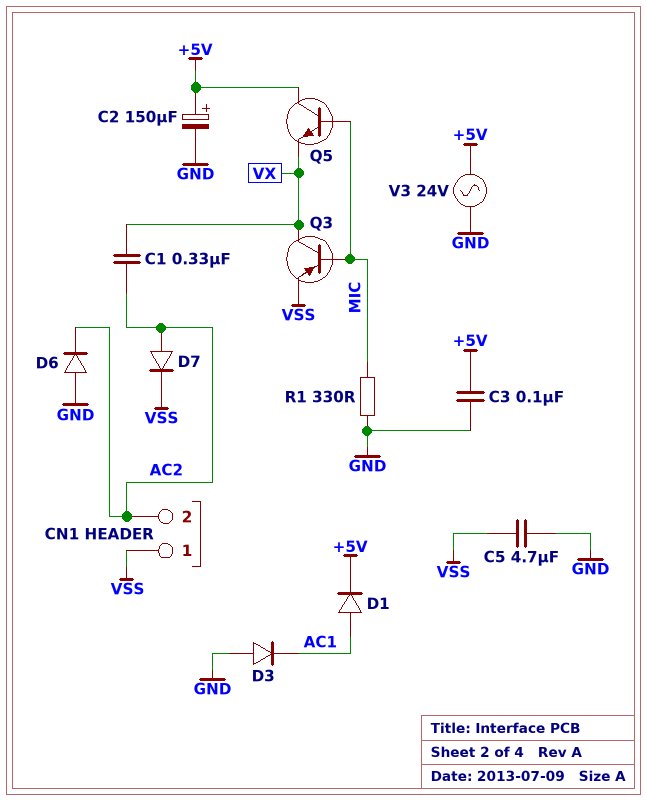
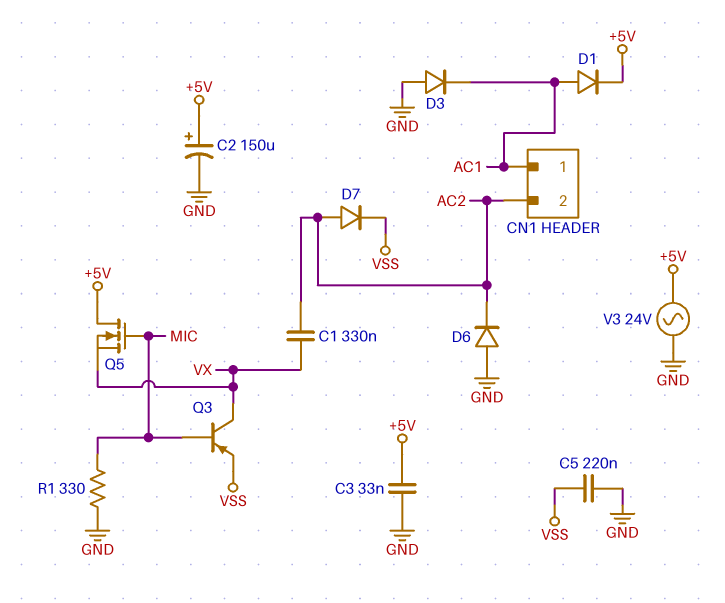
C3: 100nF (+5V, GND) -> 33nF (+5V, GND)
C5: 4.7uF (GND, VSS) -> 220nF (GND, VSS)
CN1 pin 1: VSS -> AC1
Q5: NPN (B MIC, C +5V, E VX) -> NMOS (G MIC, D +5V, S VX)

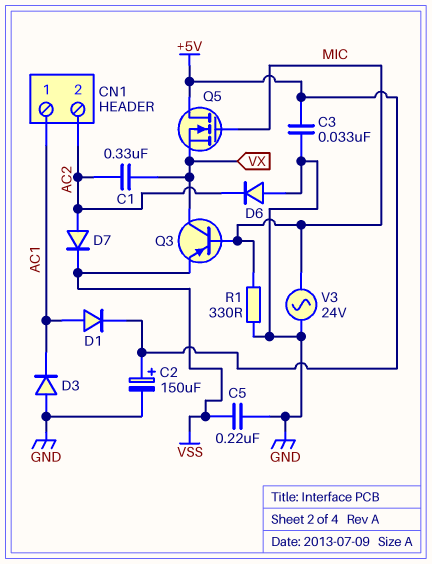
V3: AC 24V (+5V, GND) -> AC 24V (GND, MIC)

